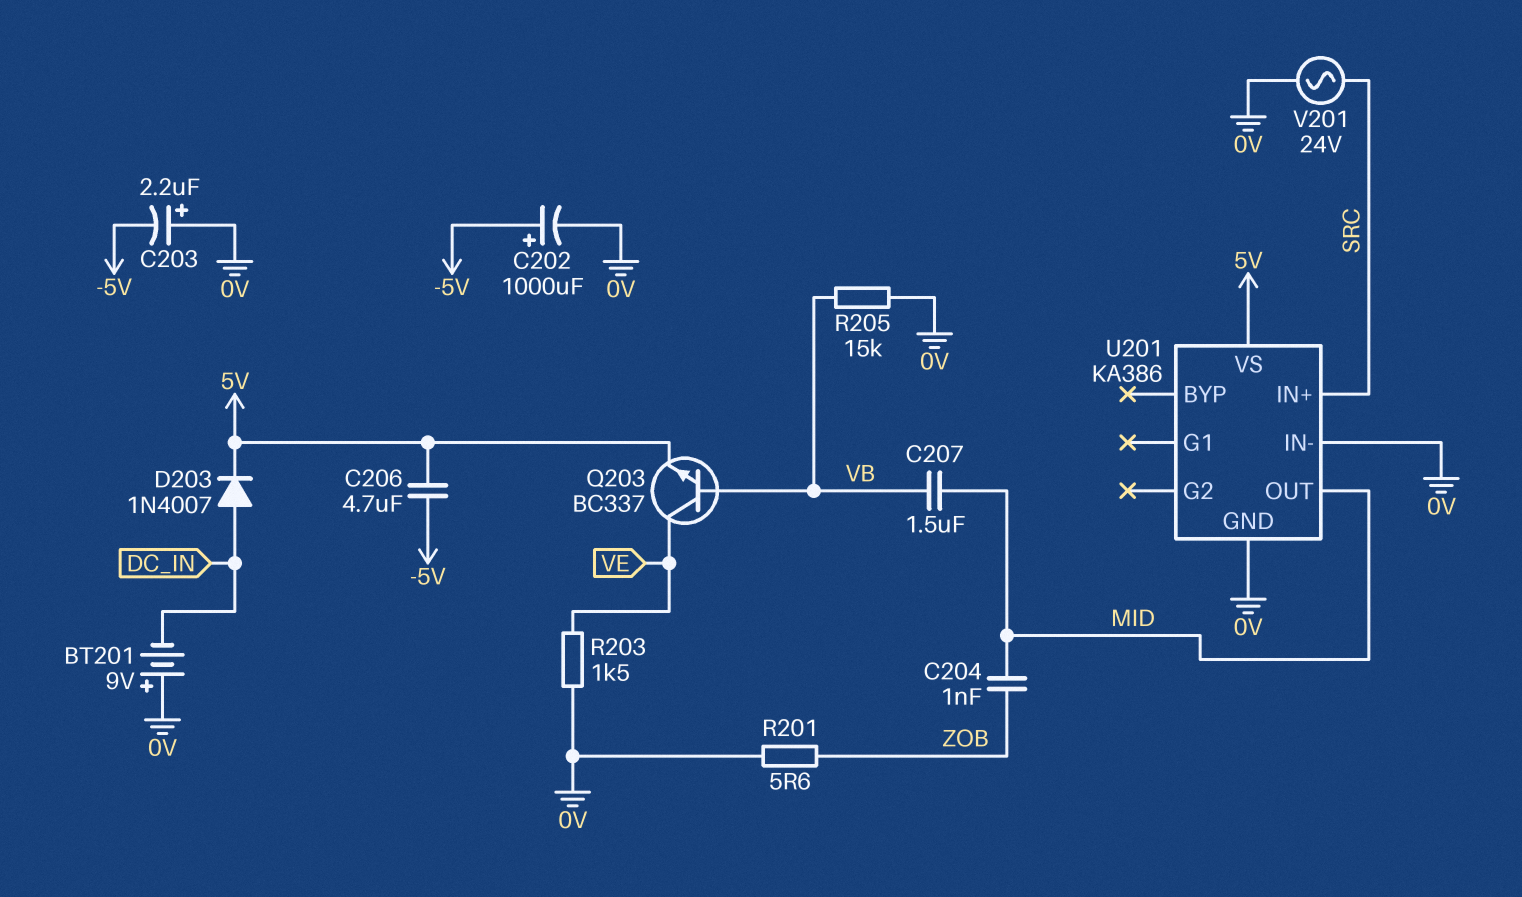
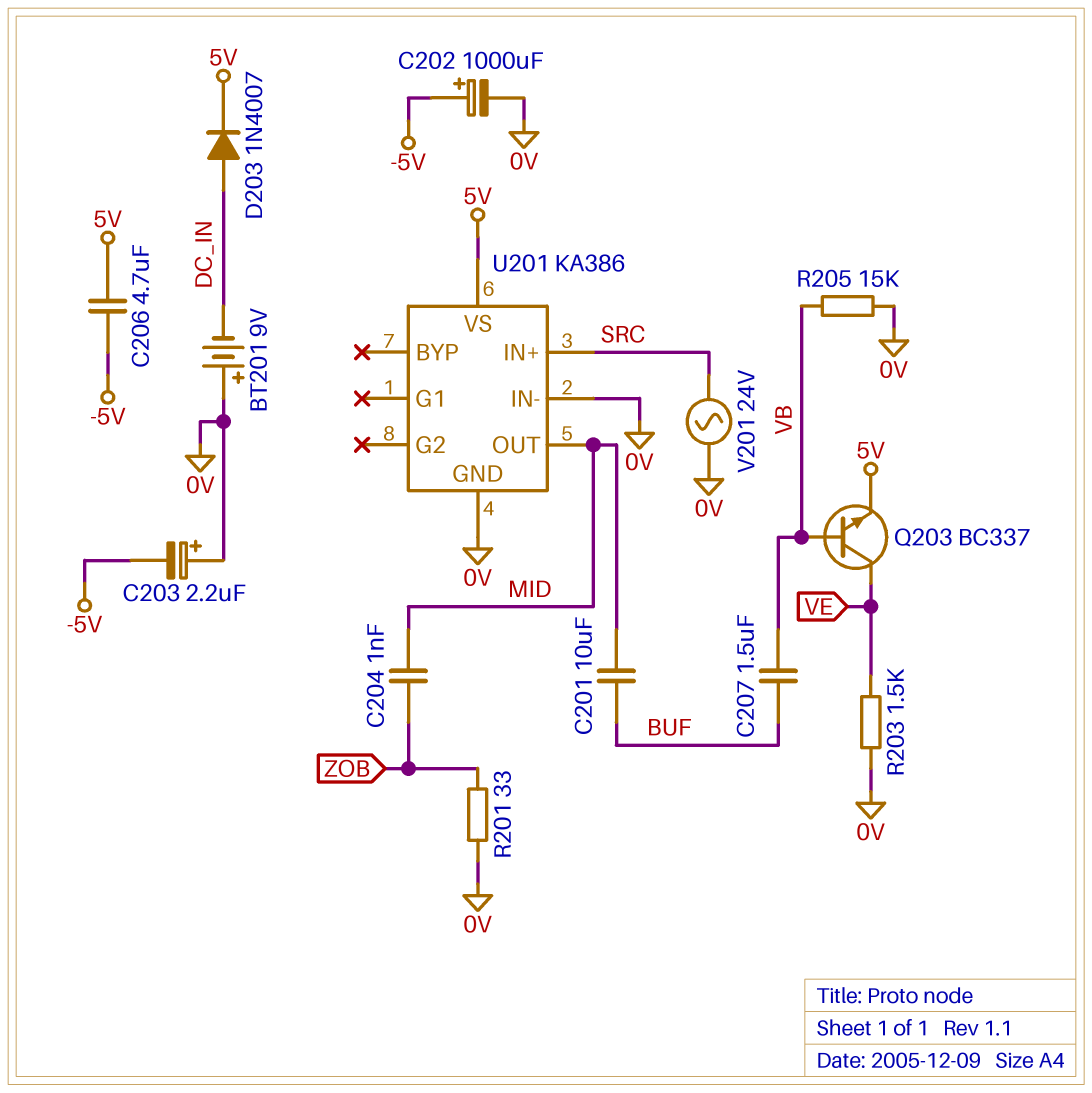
C201: none -> 10uF (BUF, MID)
C207: 1.5uF (MID, VB) -> 1.5uF (BUF, VB)
R201: 5.6 (0V, ZOB) -> 33 (0V, ZOB)

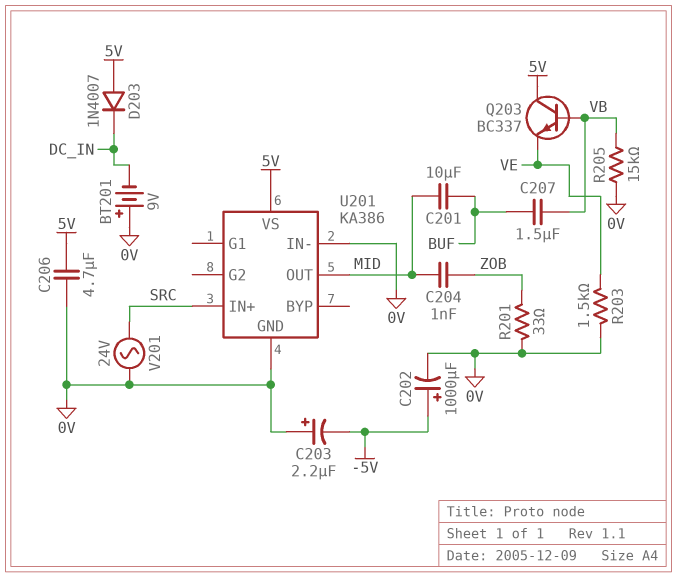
C206: 4.7uF (-5V, 5V) -> 4.7uF (0V, 5V)
D203: diode 1N4007 (A DC_IN, K 5V) -> diode 1N4007 (A 5V, K DC_IN)
Q203: NPN BC337 (B VB, C VE, E 5V) -> NPN BC337 (B VB, C 5V, E VE)

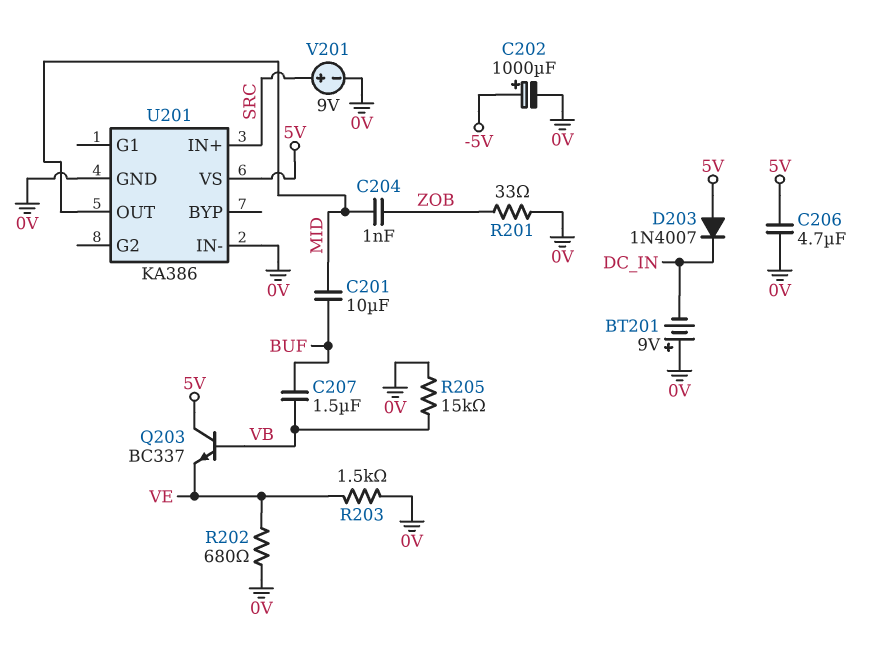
C203: 2.2uF (plus 0V, minus -5V) -> none
R202: none -> 680 (0V, VE)
V201: AC 24V (0V, SRC) -> 9V (plus SRC, minus 0V)

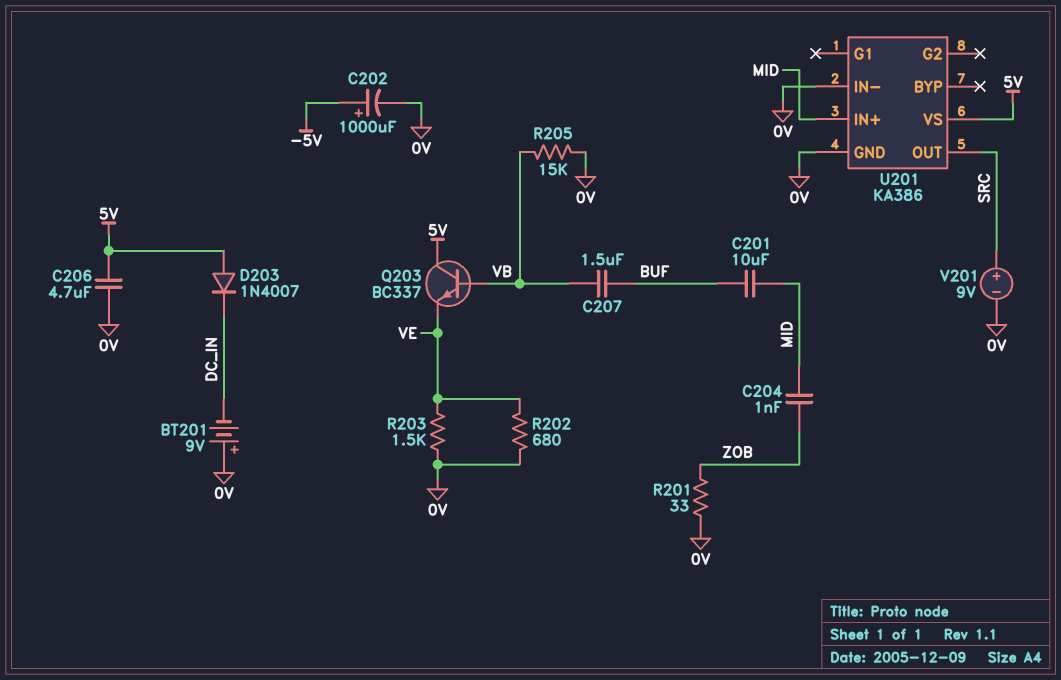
U201 pin IN+: SRC -> MID
U201 pin OUT: MID -> SRC

